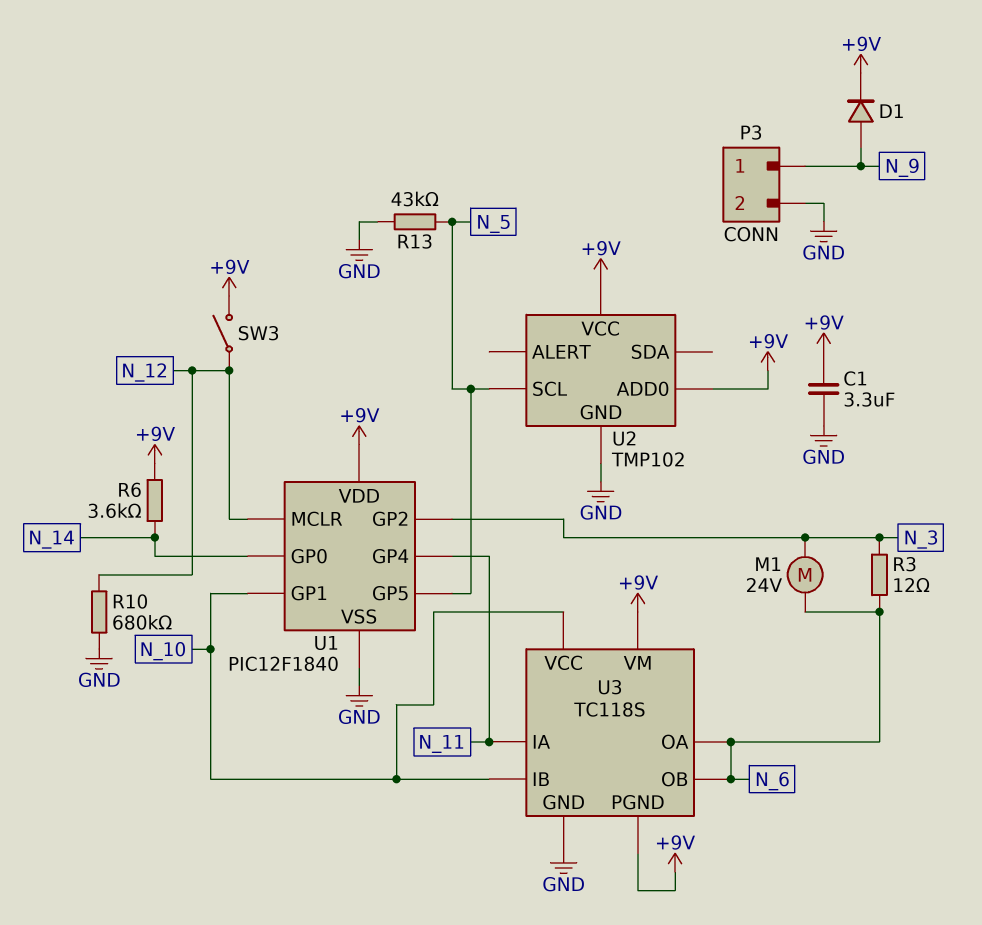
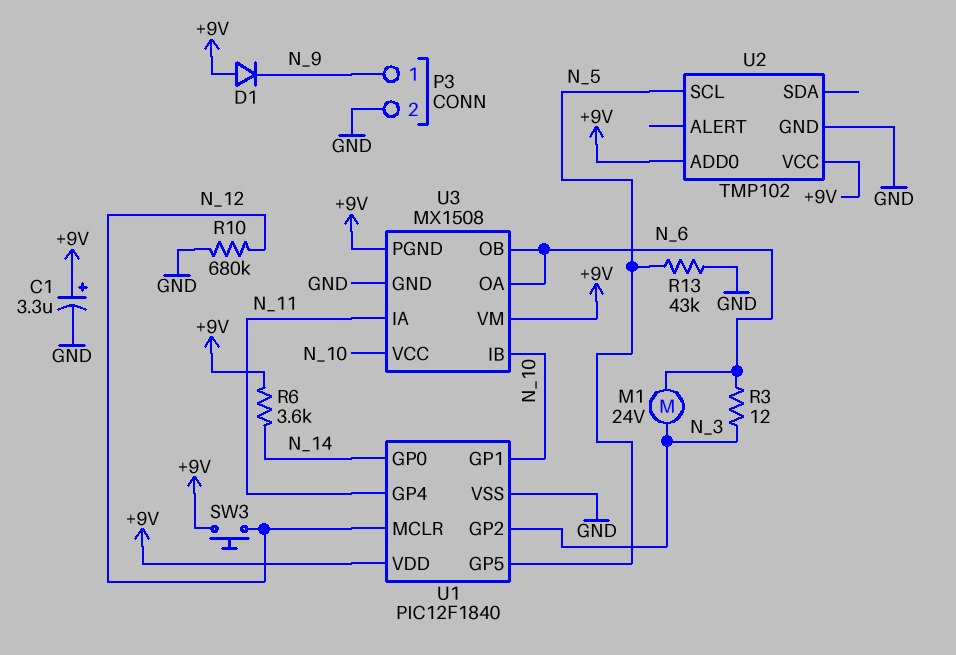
C1: 3.3uF (+9V, GND) -> 3.3uF (plus +9V, minus GND)
D1: diode (A N_9, K +9V) -> diode (A +9V, K N_9)
SW3: switch (+9V, N_12) -> button (+9V, N_12)
U3: TC118S -> MX1508

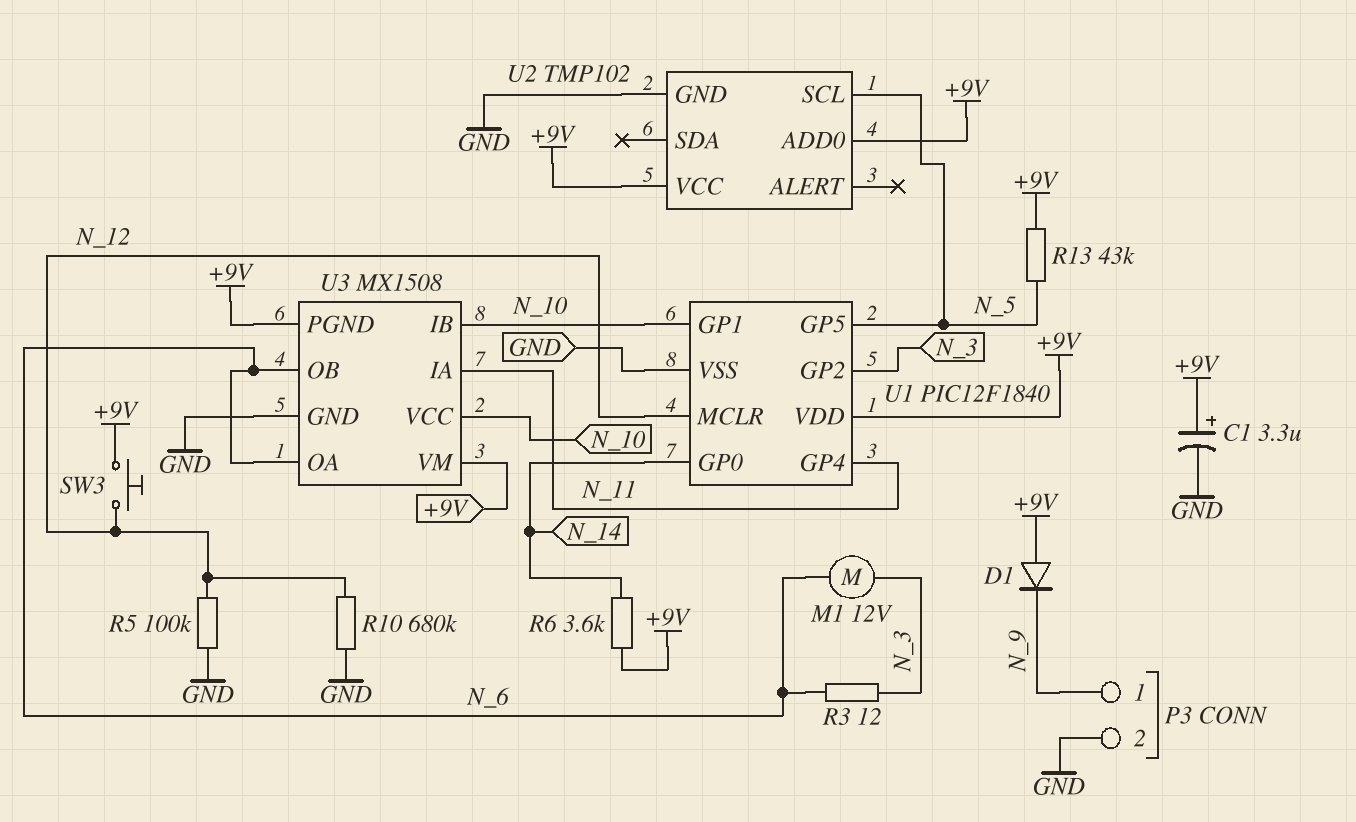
M1: motor 24V (N_3, N_6) -> motor 12V (N_3, N_6)
R5: none -> 100k (GND, N_12)
R13: 43k (GND, N_5) -> 43k (+9V, N_5)

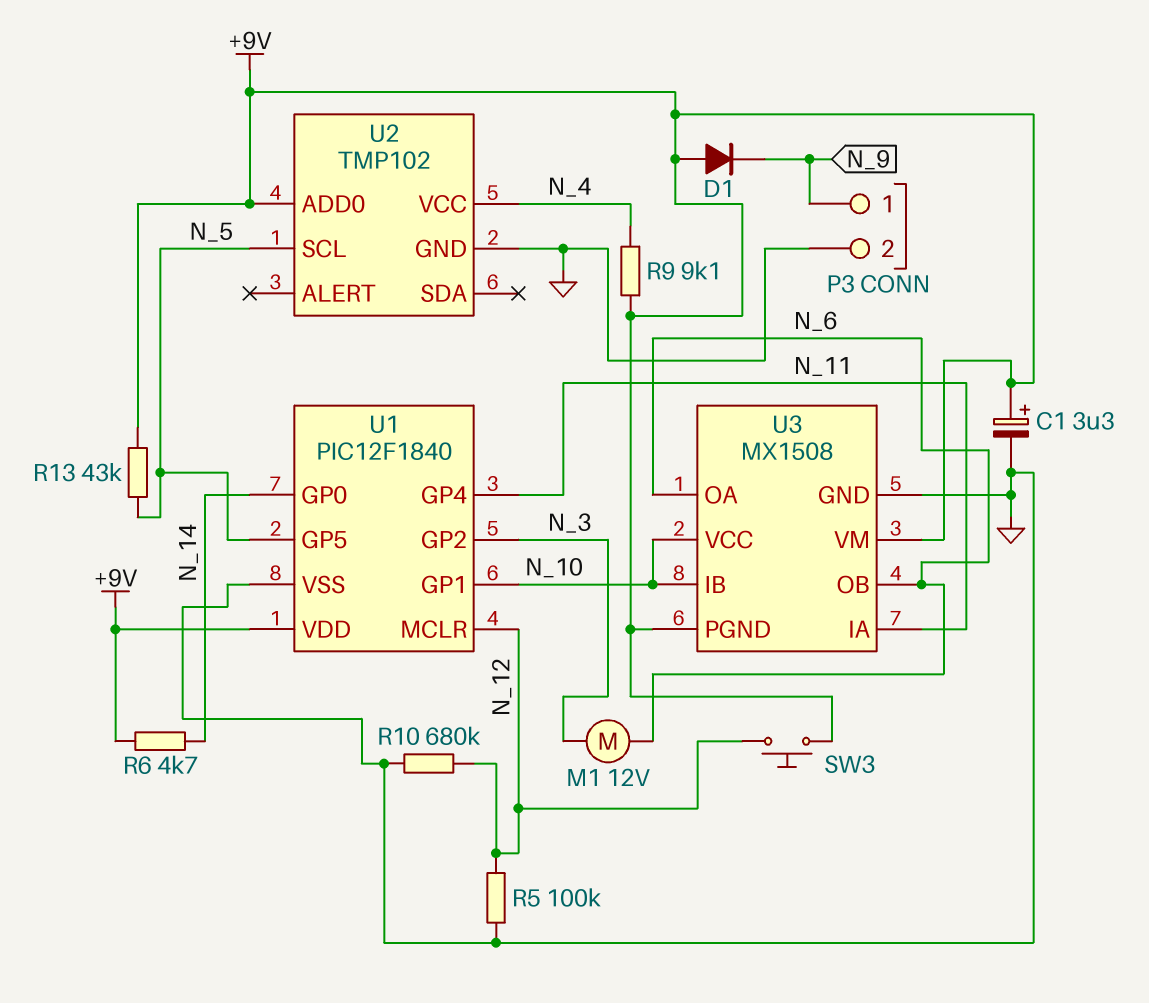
R3: 12 (N_3, N_6) -> none
R6: 3.6k (+9V, N_14) -> 4.7k (+9V, N_14)
R9: none -> 9.1k (+9V, N_4)
U2 pin VCC: +9V -> N_4

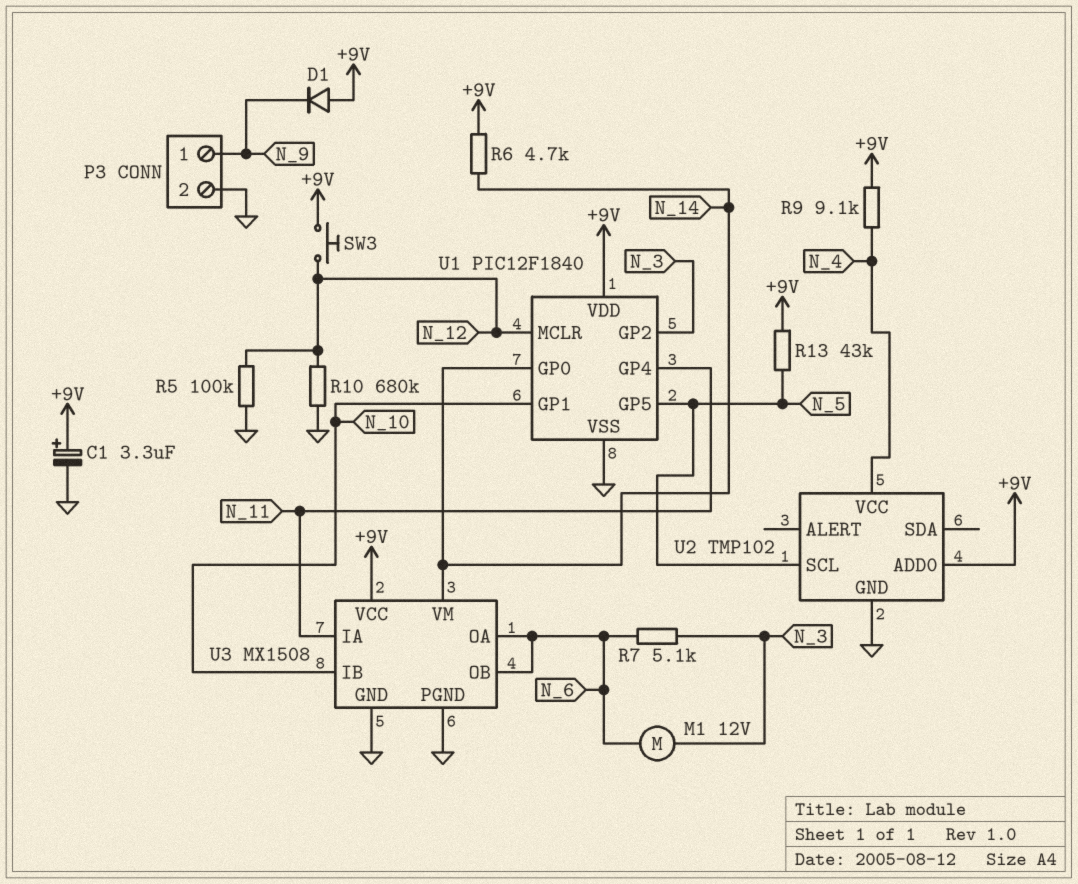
R7: none -> 5.1k (N_3, N_6)
U3 pin PGND: +9V -> GND
U3 pin VCC: N_10 -> +9V
U3 pin VM: +9V -> N_14

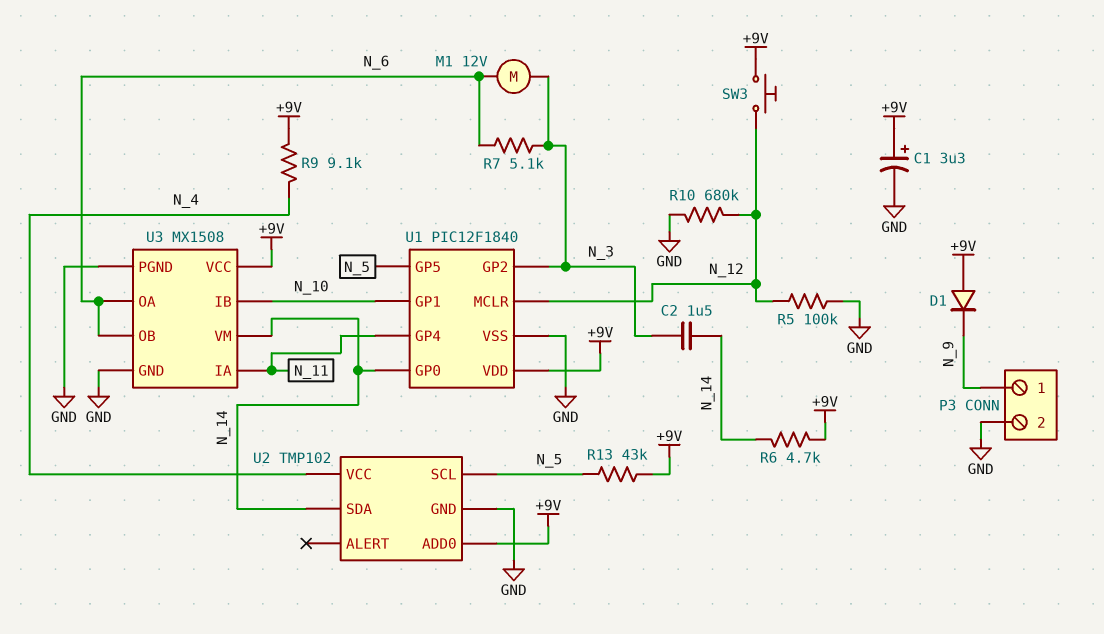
C2: none -> 1.5uF (N_3, N_14)
U2 pin SDA: none -> N_14

